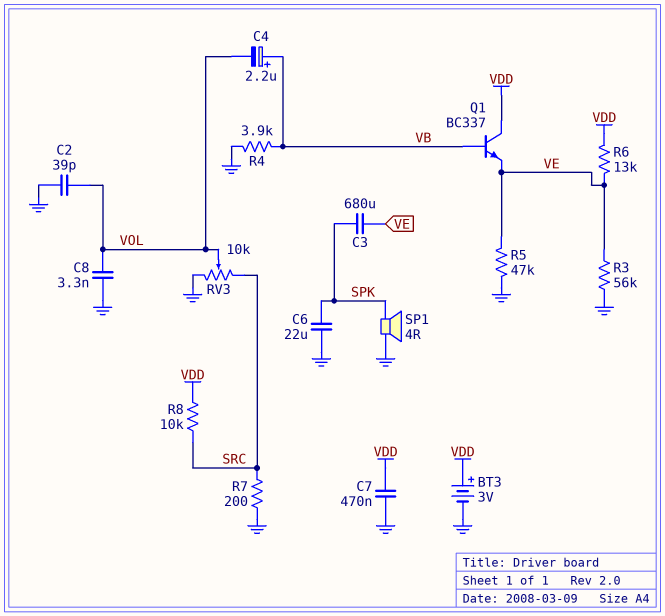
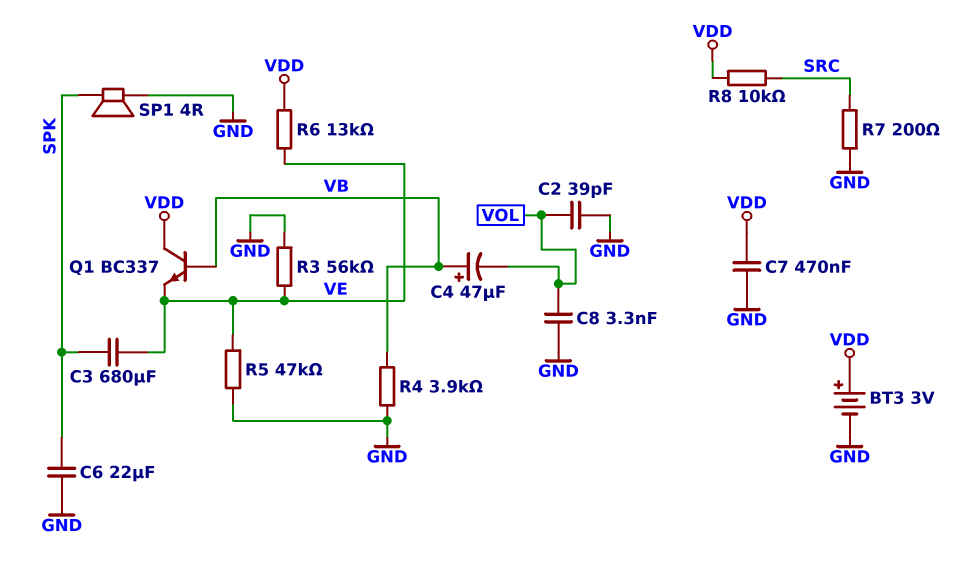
C4: 2.2uF (plus VB, minus VOL) -> 47uF (plus VB, minus VOL)
RV3: 10k (GND, SRC, wiper VOL) -> none

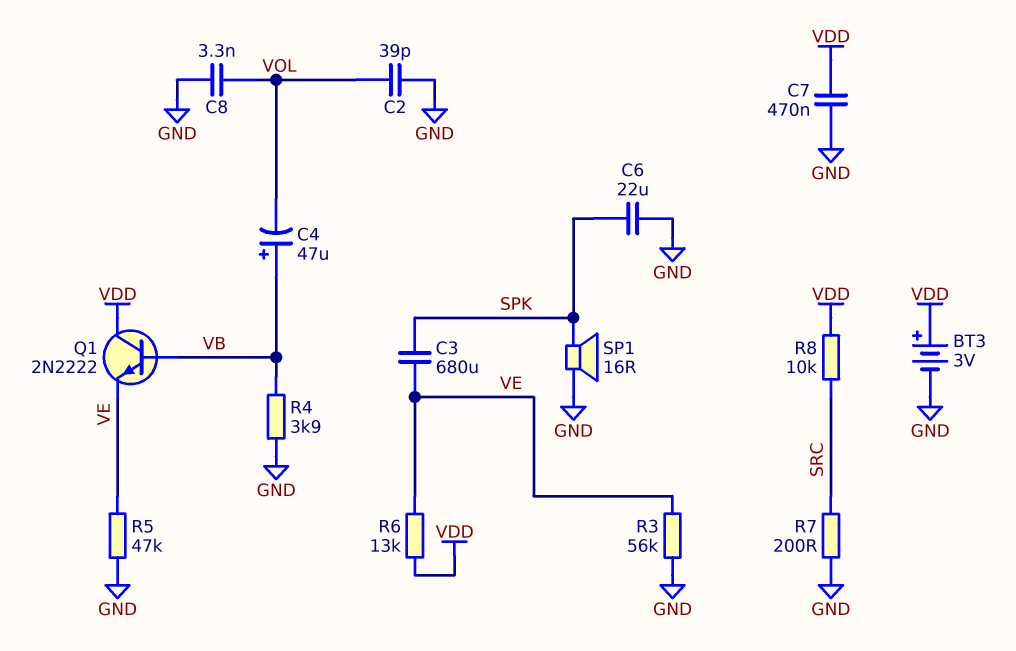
Q1: NPN BC337 (B VB, C VDD, E VE) -> NPN 2N2222 (B VB, C VDD, E VE)
SP1: speaker 4R (GND, SPK) -> speaker 16R (GND, SPK)

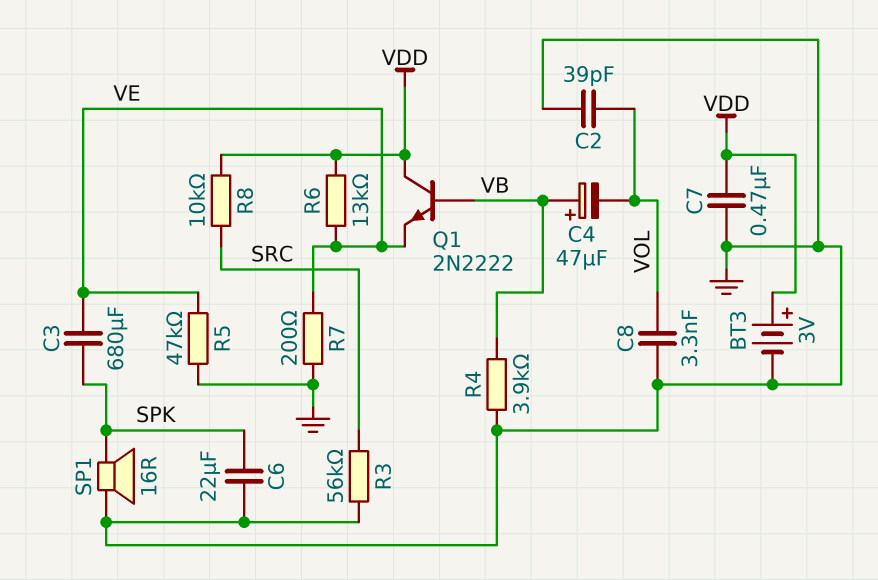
R3: 56k (GND, VE) -> 56k (GND, SRC)
R7: 200 (GND, SRC) -> 200 (GND, VE)

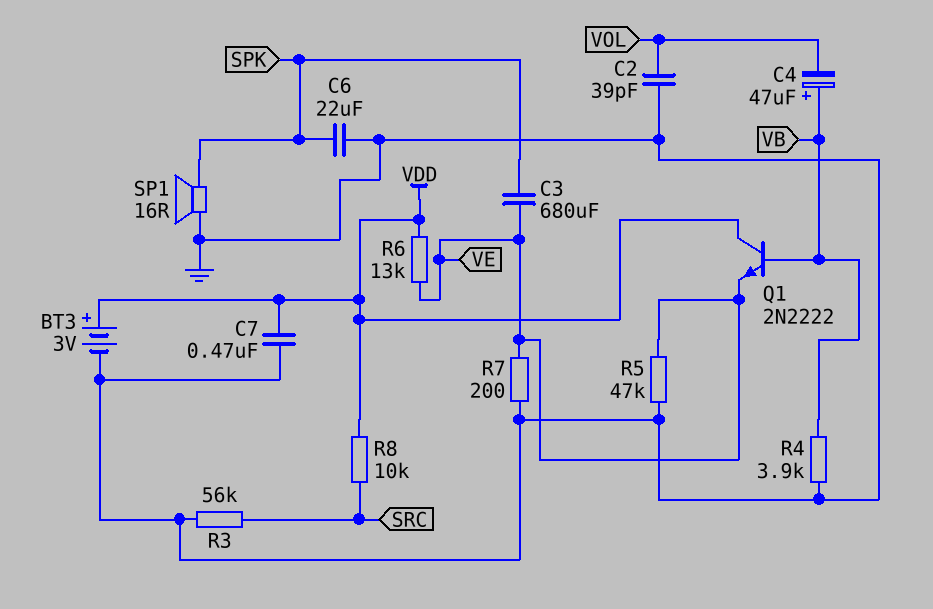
C8: 3.3nF (GND, VOL) -> none

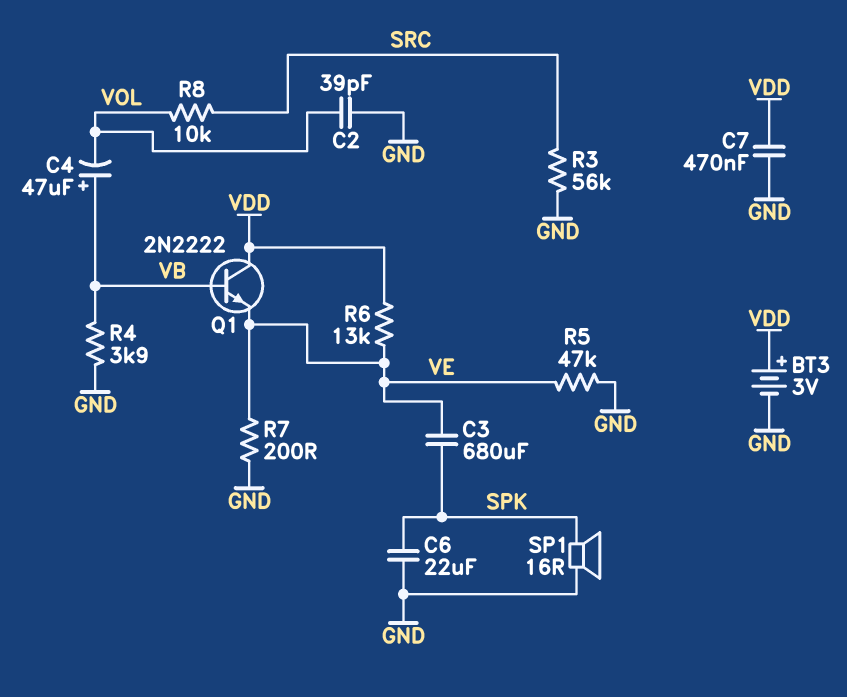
R8: 10k (SRC, VDD) -> 10k (SRC, VOL)

